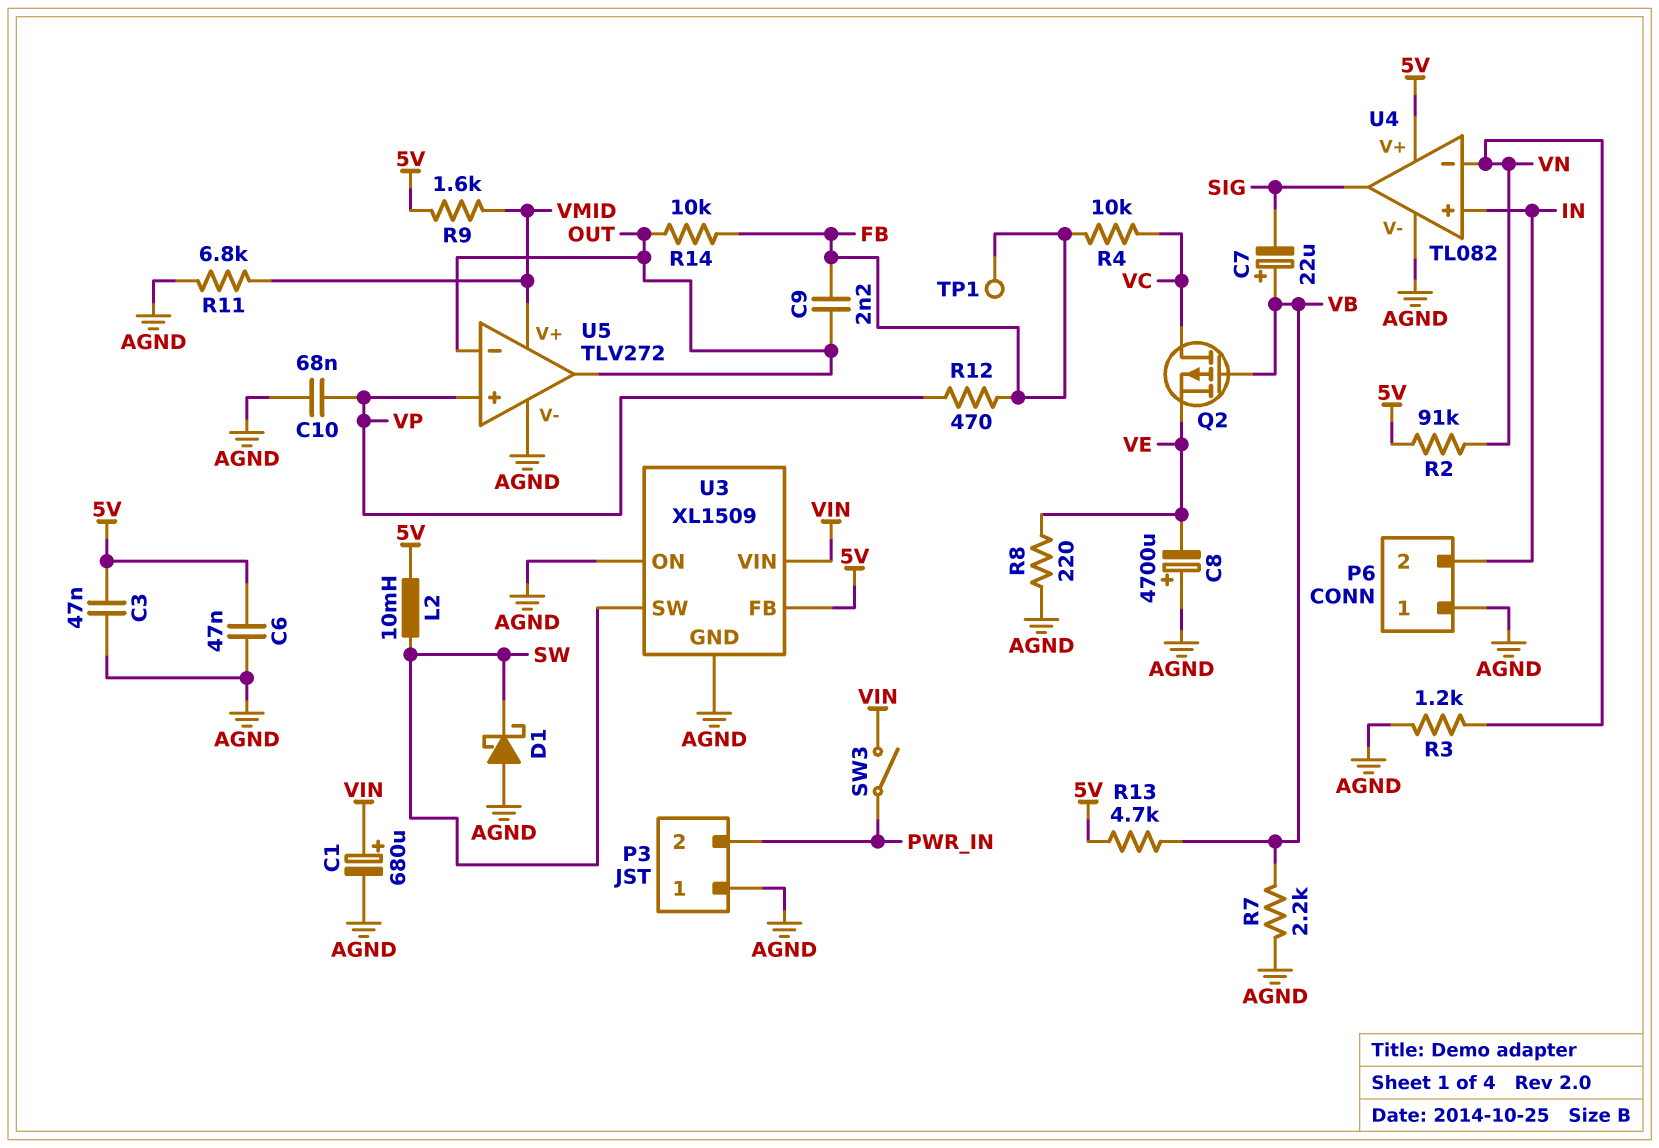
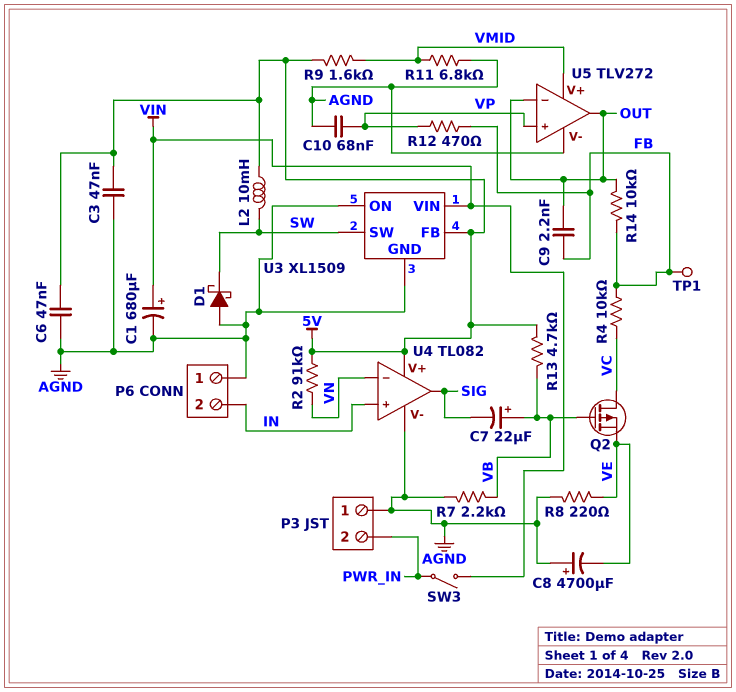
R3: 1.2k (AGND, VN) -> none

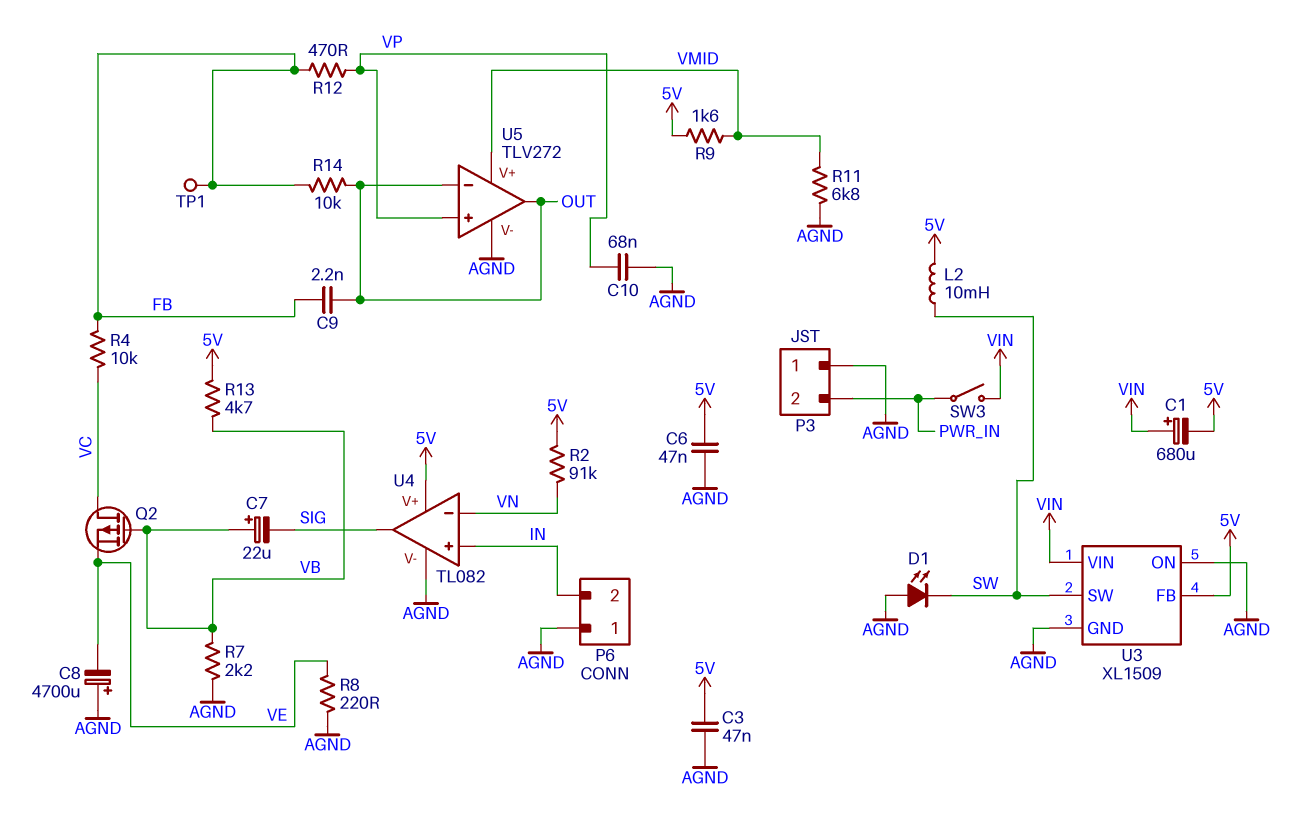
C1: 680uF (plus VIN, minus AGND) -> 680uF (plus VIN, minus 5V)
D1: schottky (A AGND, K SW) -> LED (A AGND, K SW)

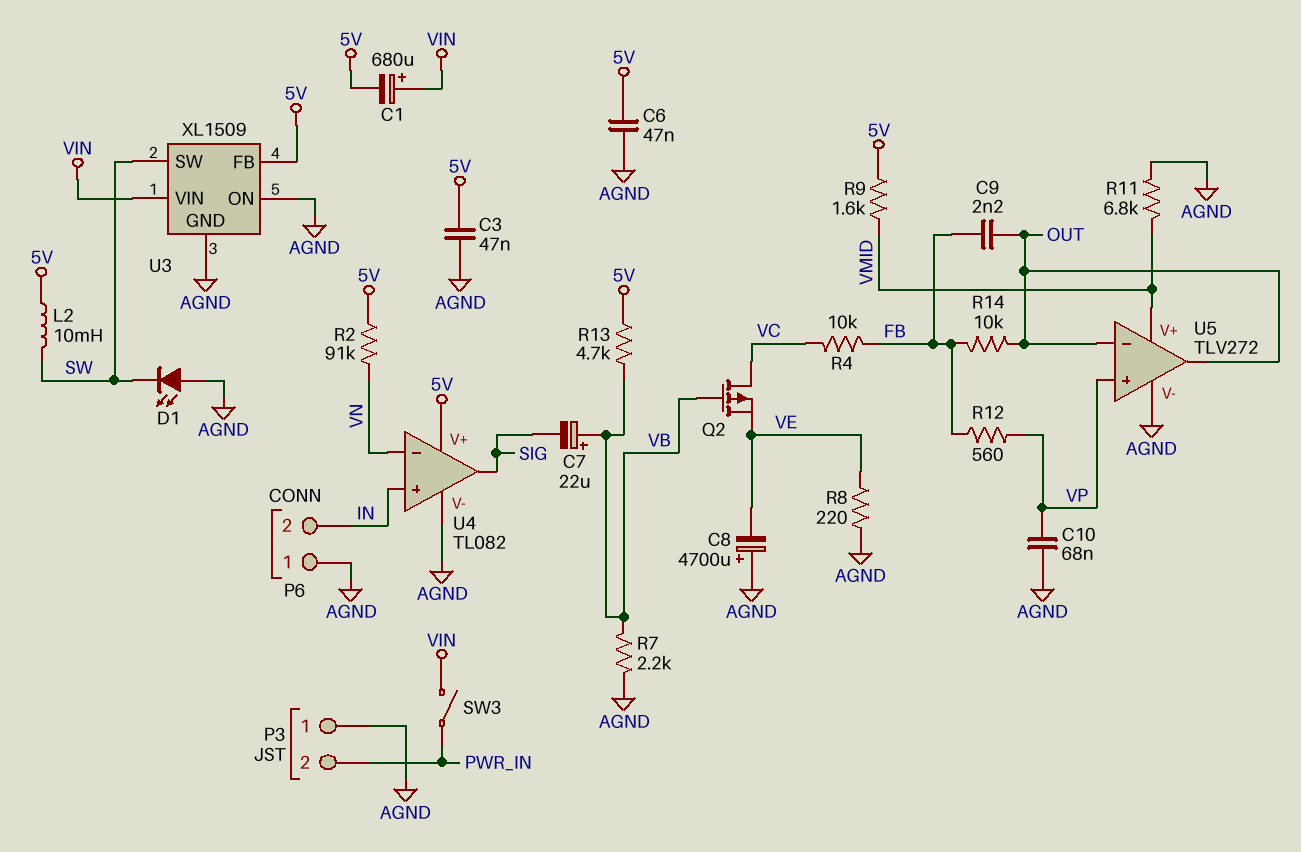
R12: 470 (FB, VP) -> 560 (FB, VP)
TP1: test point (FB) -> none

